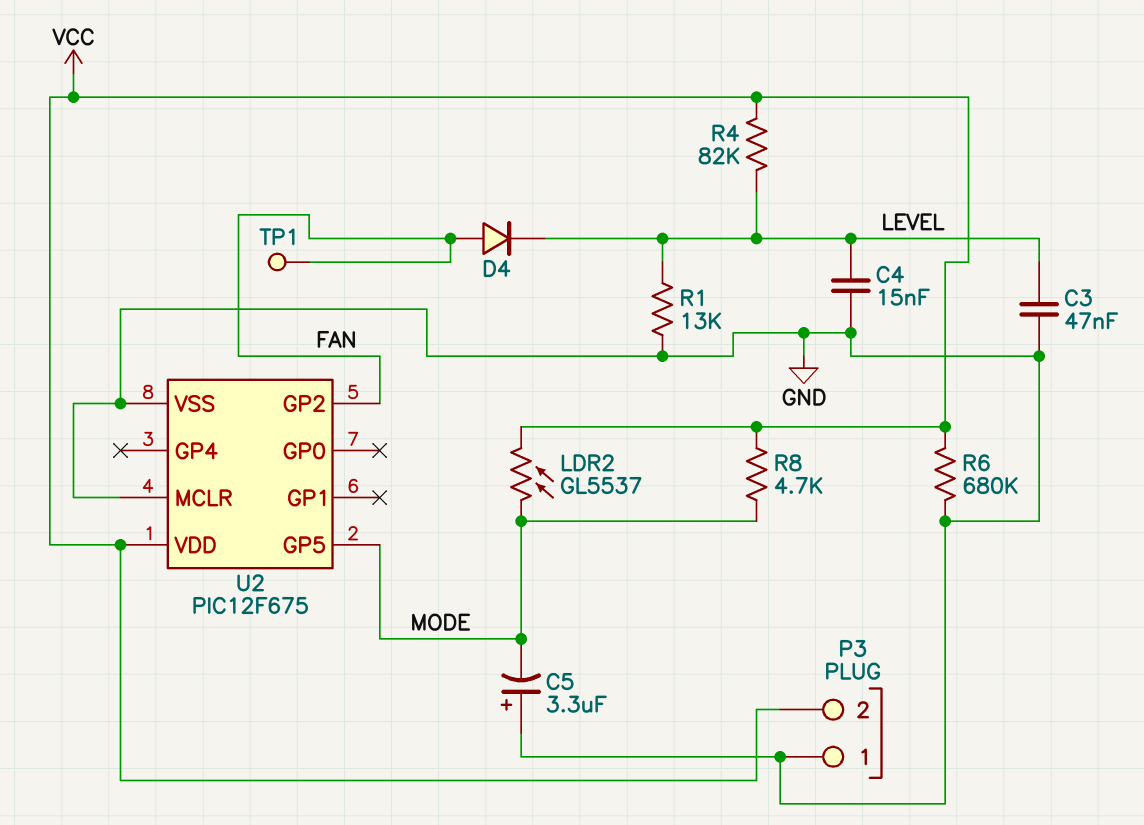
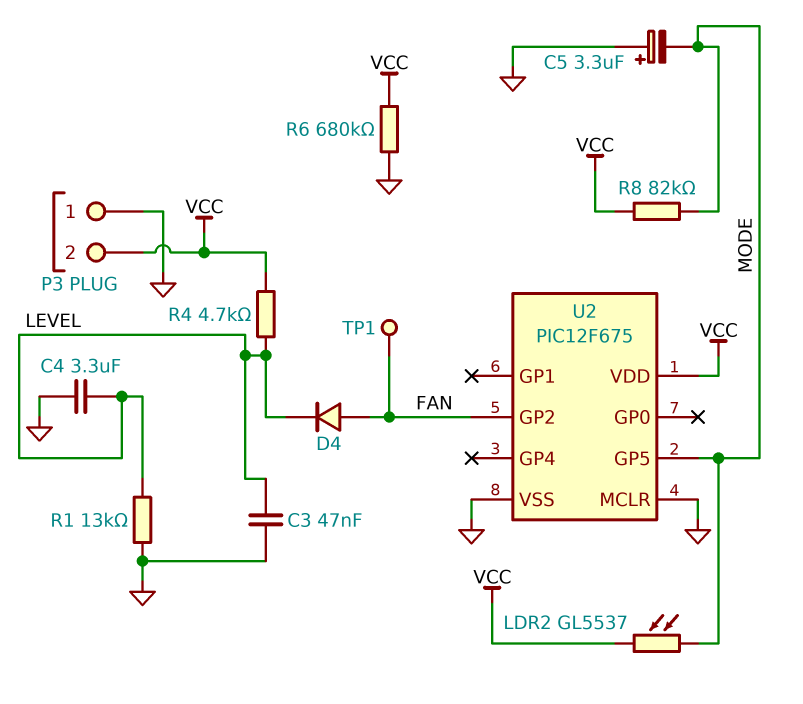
C4: 15nF (GND, LEVEL) -> 3.3uF (GND, LEVEL)
R4: 82k (LEVEL, VCC) -> 4.7k (LEVEL, VCC)
R8: 4.7k (MODE, VCC) -> 82k (MODE, VCC)

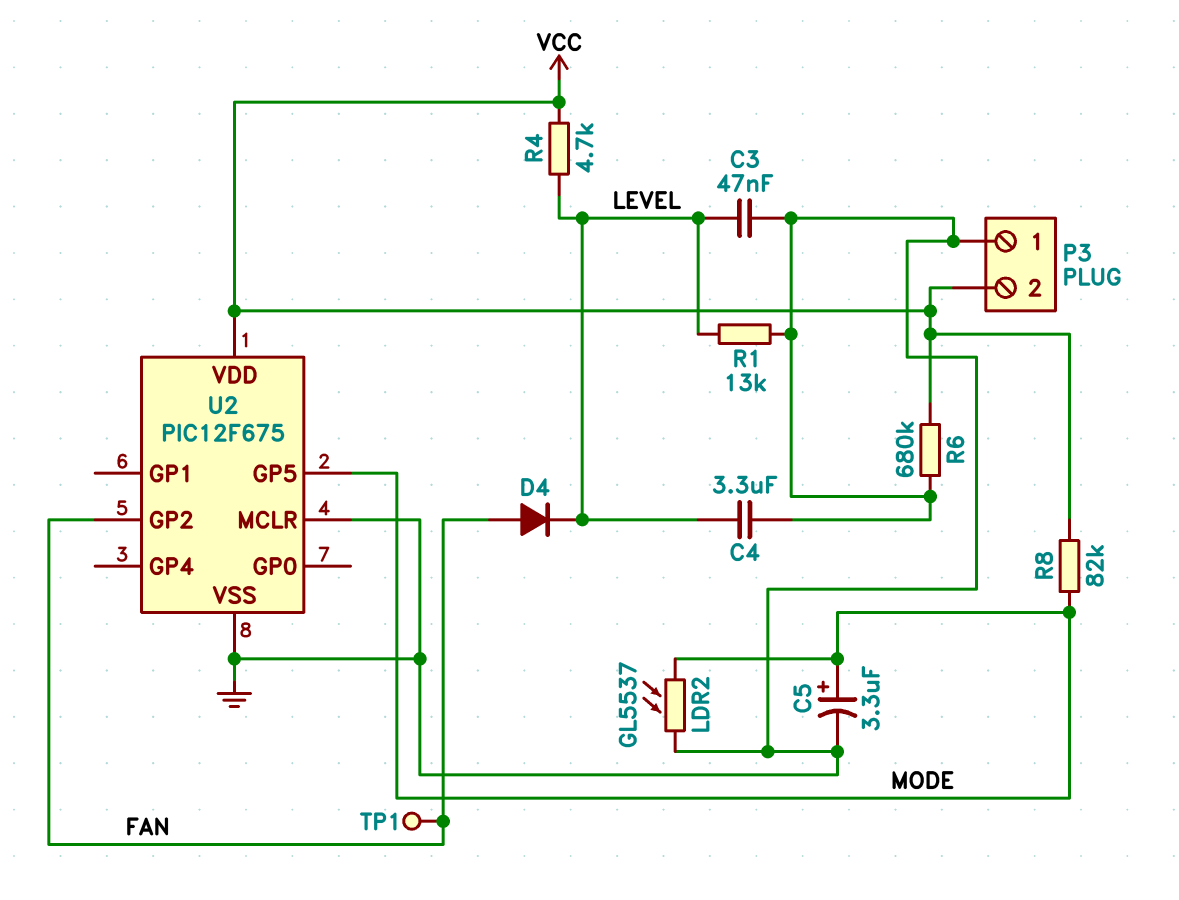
C5: 3.3uF (plus GND, minus MODE) -> 3.3uF (plus MODE, minus GND)
LDR2: GL5537 (MODE, VCC) -> GL5537 (GND, MODE)

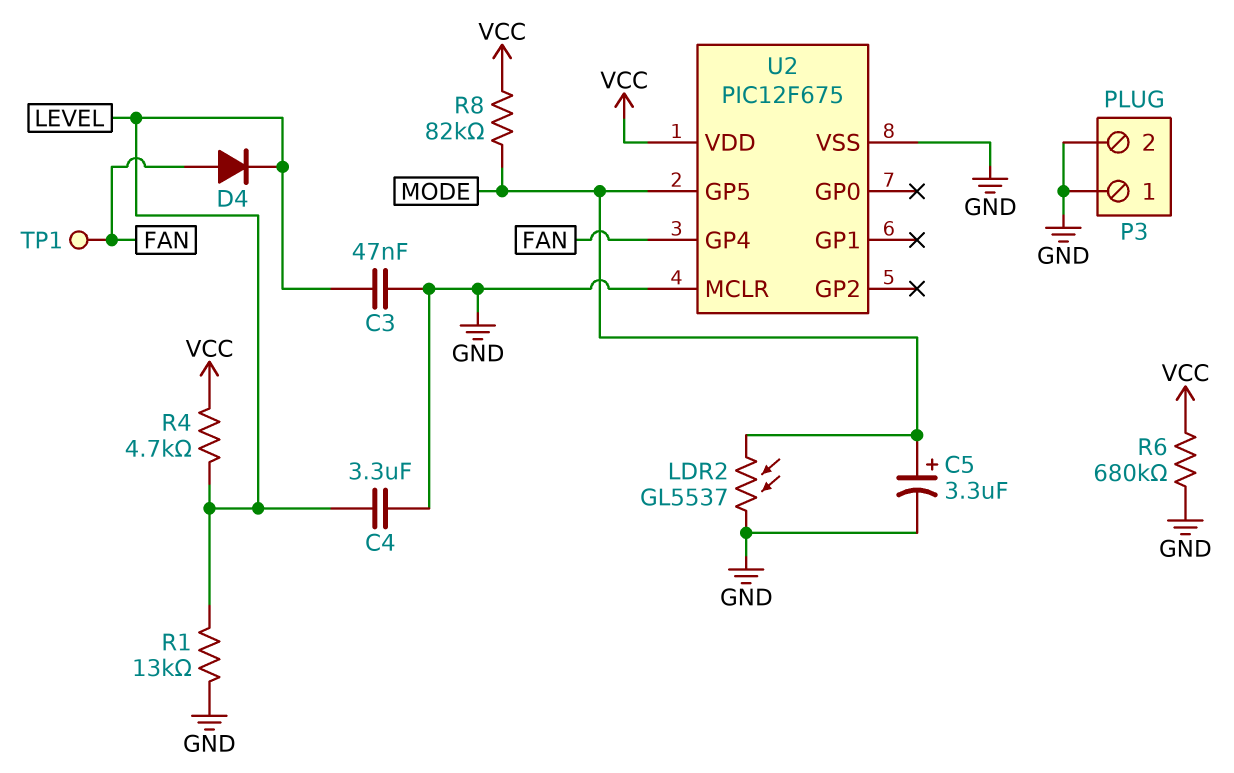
P3 pin 2: VCC -> GND
U2 pin GP2: FAN -> none
U2 pin GP4: none -> FAN

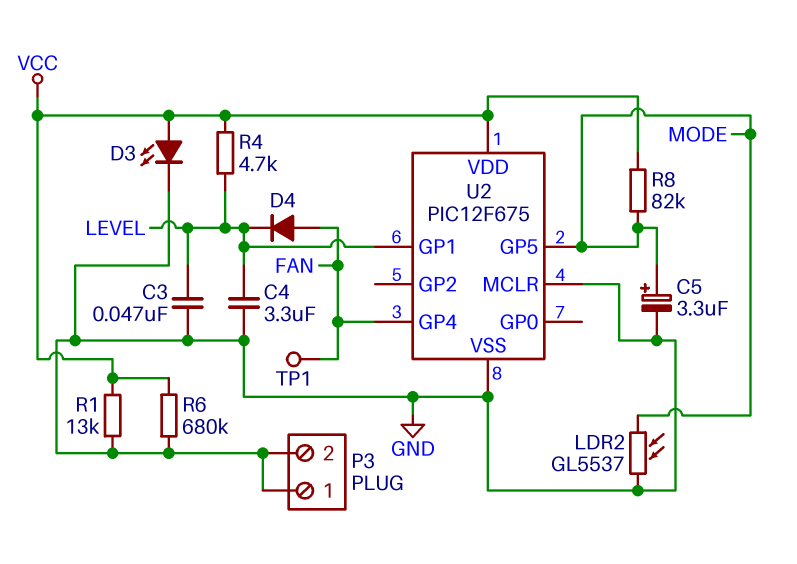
D3: none -> LED (A VCC, K GND)
R1: 13k (GND, LEVEL) -> 13k (GND, VCC)
U2 pin GP1: none -> LEVEL

